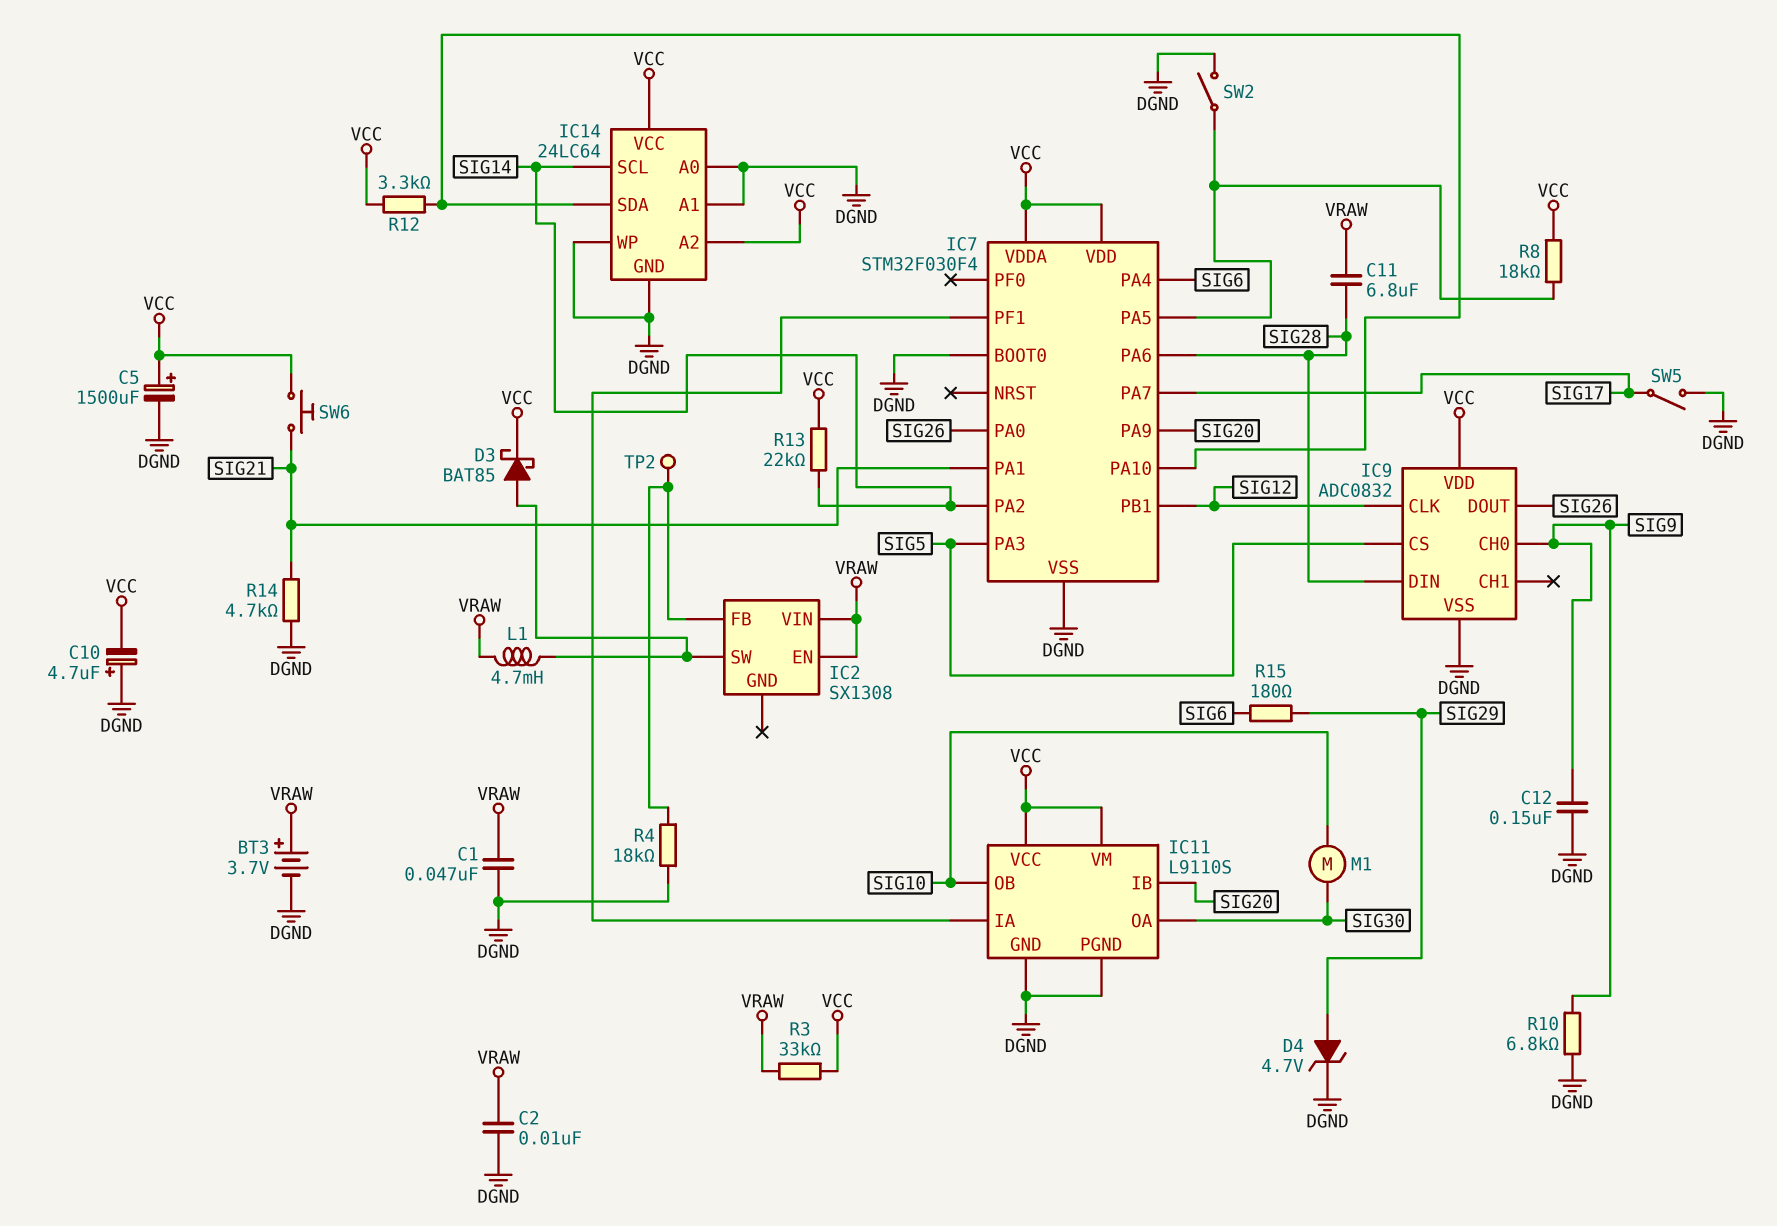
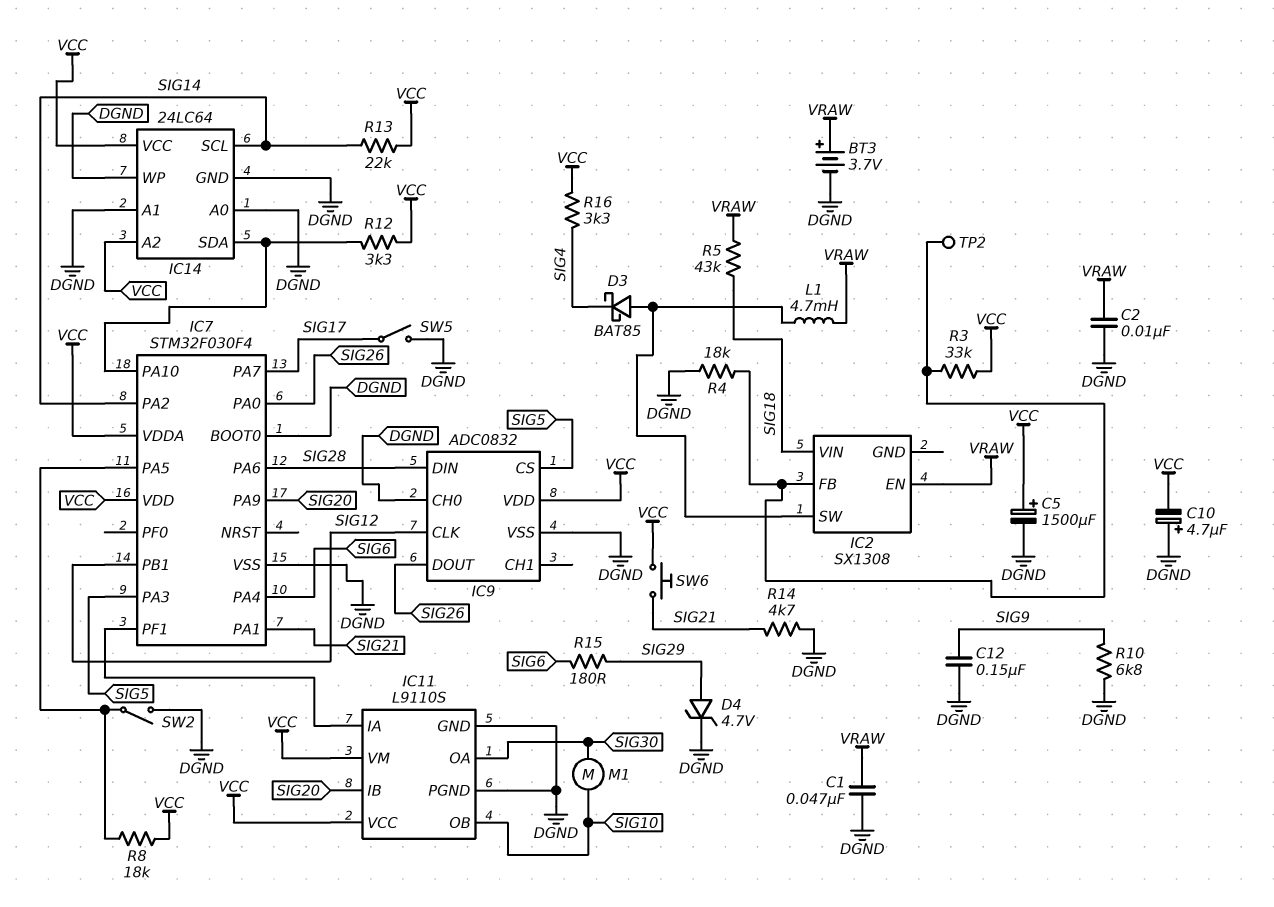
C11: 6.8uF (SIG28, VRAW) -> none
D3: schottky BAT85 (A IC2/SW, K VCC) -> schottky BAT85 (A IC2/SW, K SIG4)
IC2 pin VIN: VRAW -> SIG18
IC9 pin CH0: SIG9 -> DGND
R3: 33k (VCC, VRAW) -> 33k (IC2/FB, VCC)
R5: none -> 43k (SIG18, VRAW)
R16: none -> 3.3k (SIG4, VCC)

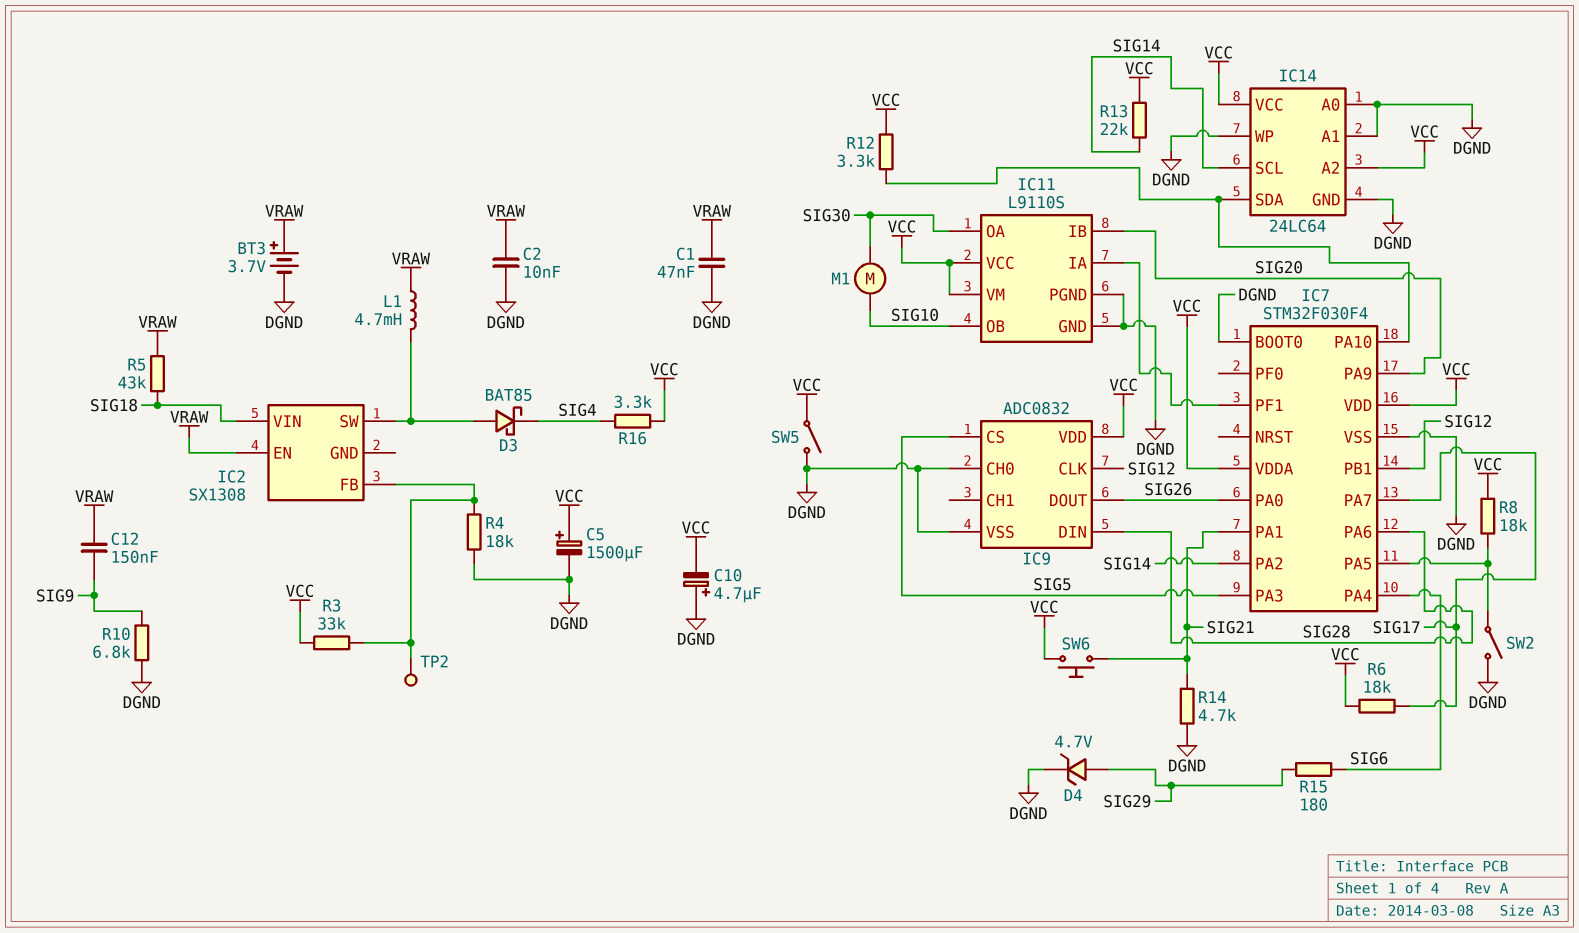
C12: 150nF (DGND, SIG9) -> 150nF (SIG9, VRAW)
R6: none -> 18k (SIG17, VCC)
SW5: switch (DGND, SIG17) -> switch (DGND, VCC)

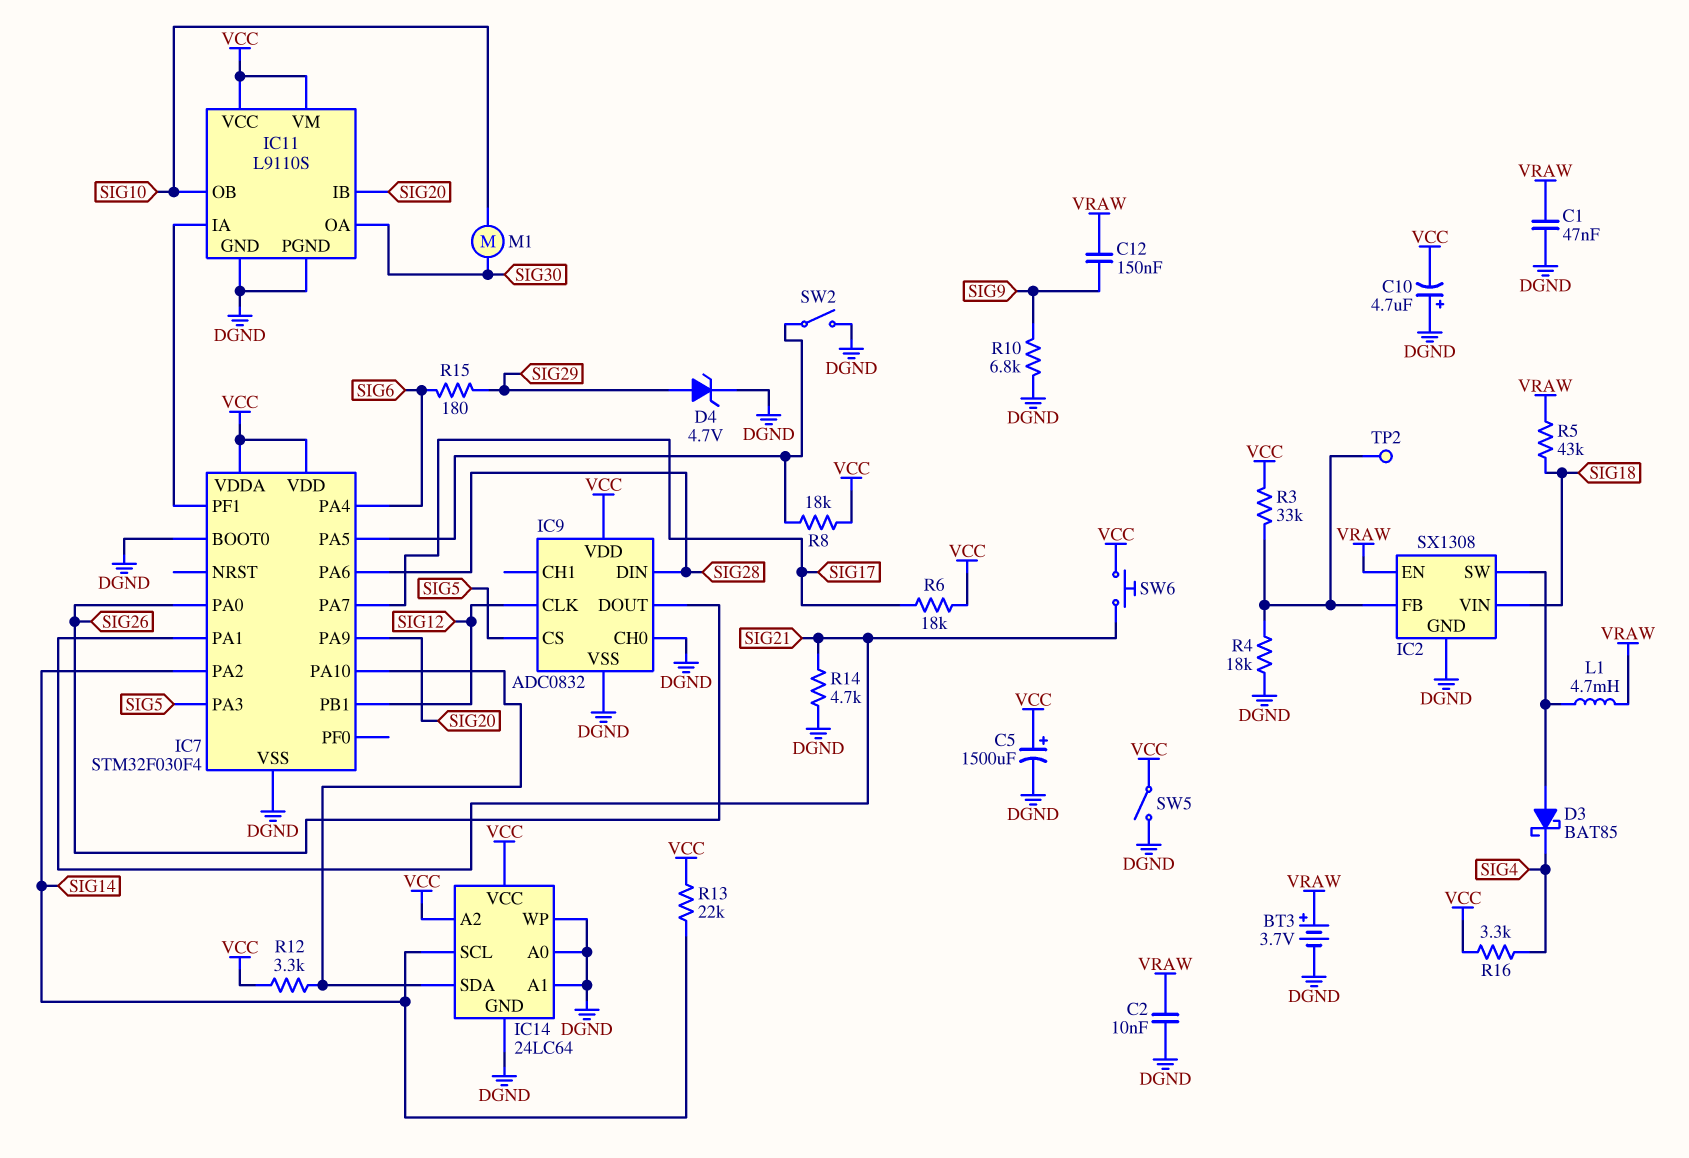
IC2 pin GND: none -> DGND

